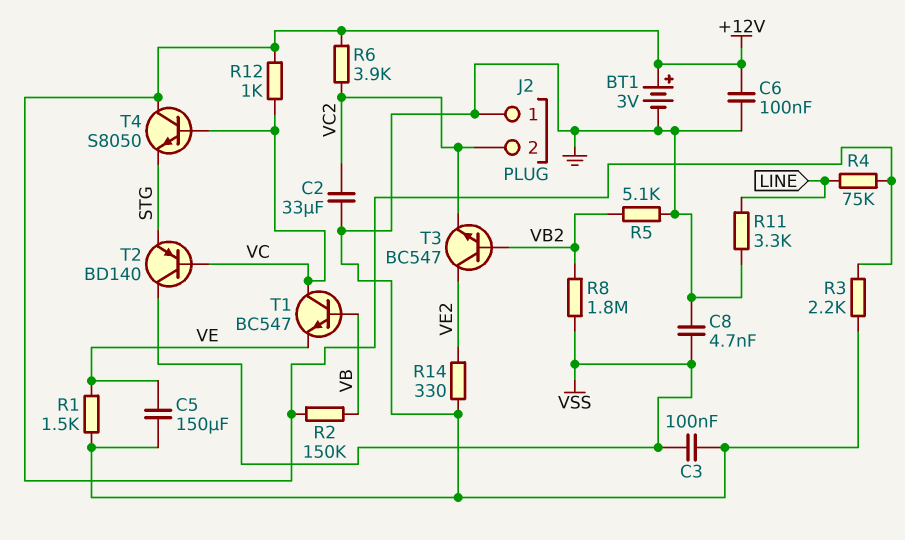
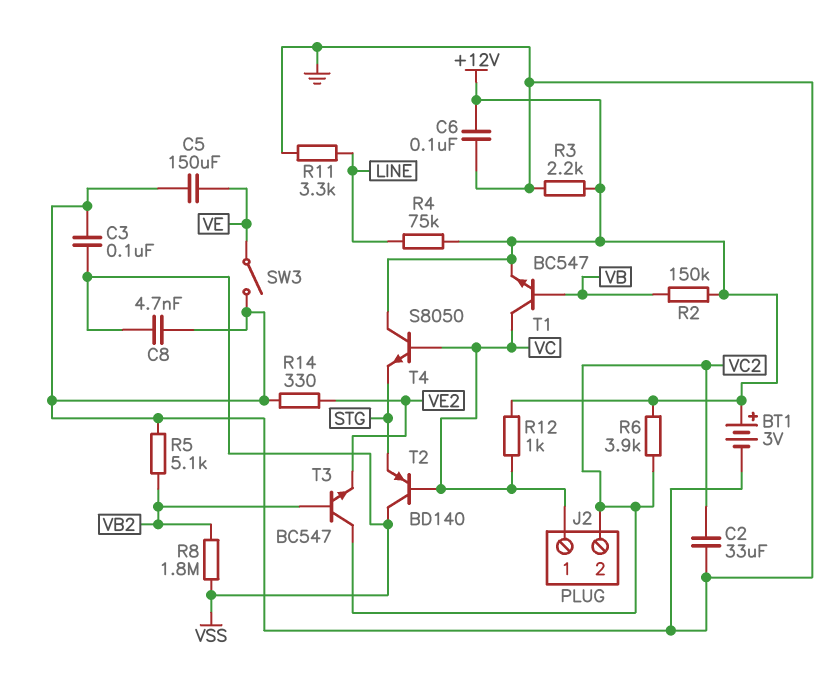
J2 pin 1: GND -> VC
R1: 1.5k (GND, VE) -> none
SW3: none -> switch (GND, VE)
T1: NPN BC547 (B VB, C VC, E VE) -> NPN BC547 (B VB, C VC, E +12V)
T3: NPN BC547 (B VB2, C VE2, E VC2) -> NPN BC547 (B VB2, C VC2, E VE2)

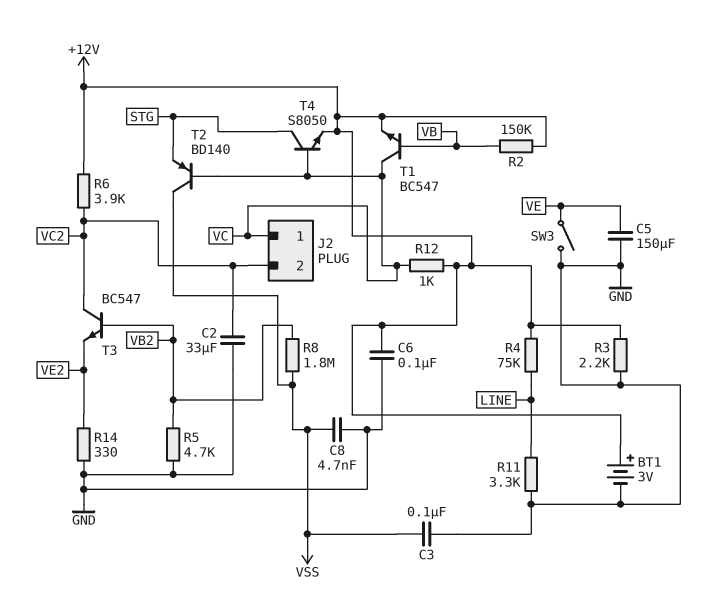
R5: 5.1k (GND, VB2) -> 4.7k (GND, VB2)
T4: NPN S8050 (B VC, C +12V, E STG) -> NPN S8050 (B VC, C STG, E +12V)

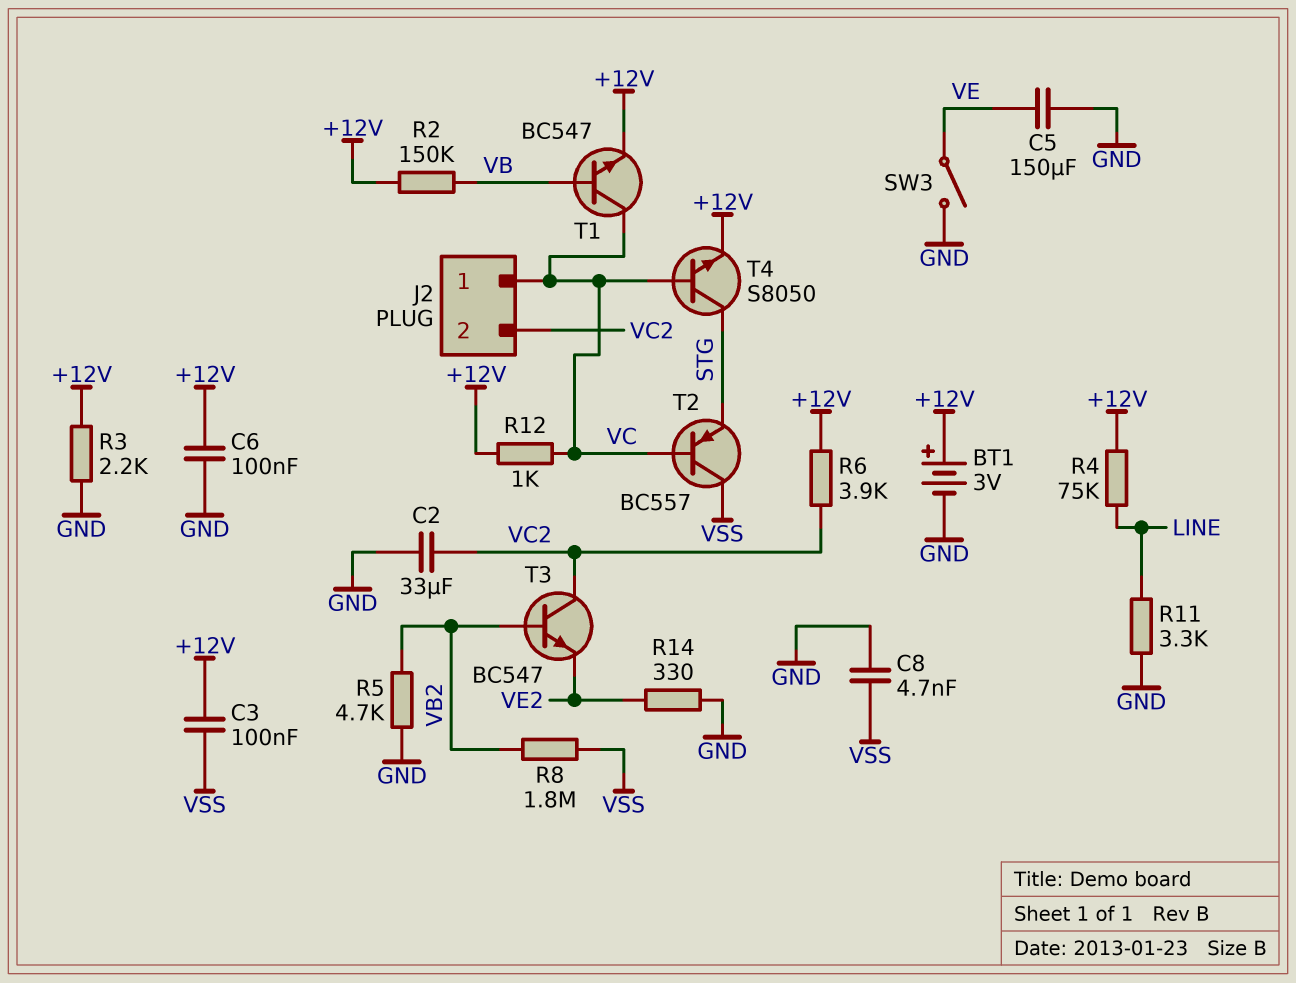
C3: 100nF (GND, VSS) -> 100nF (+12V, VSS)
T2: PNP BD140 (B VC, C VSS, E STG) -> PNP BC557 (B VC, C VSS, E STG)

